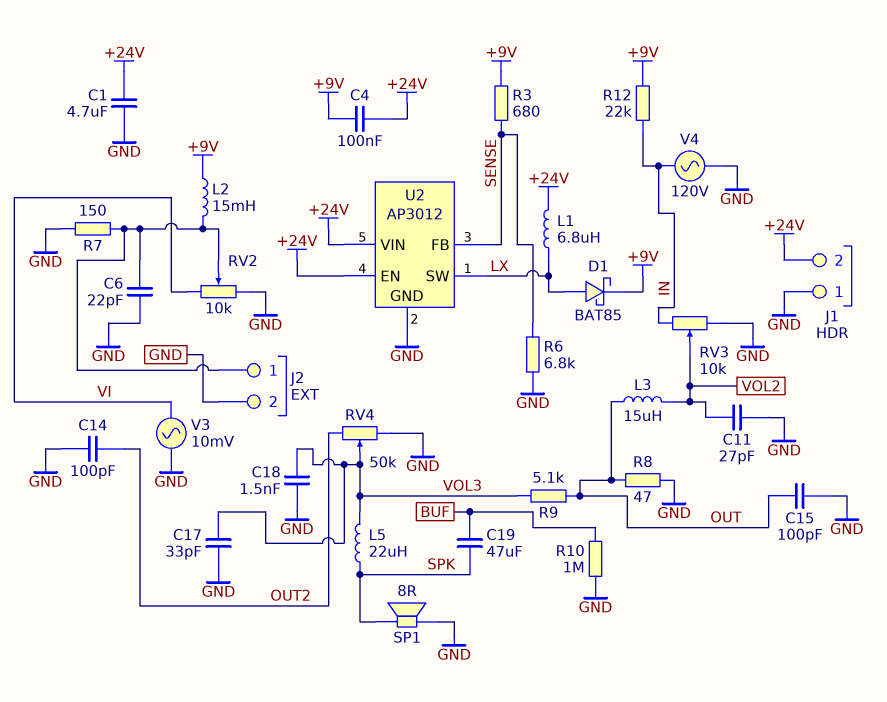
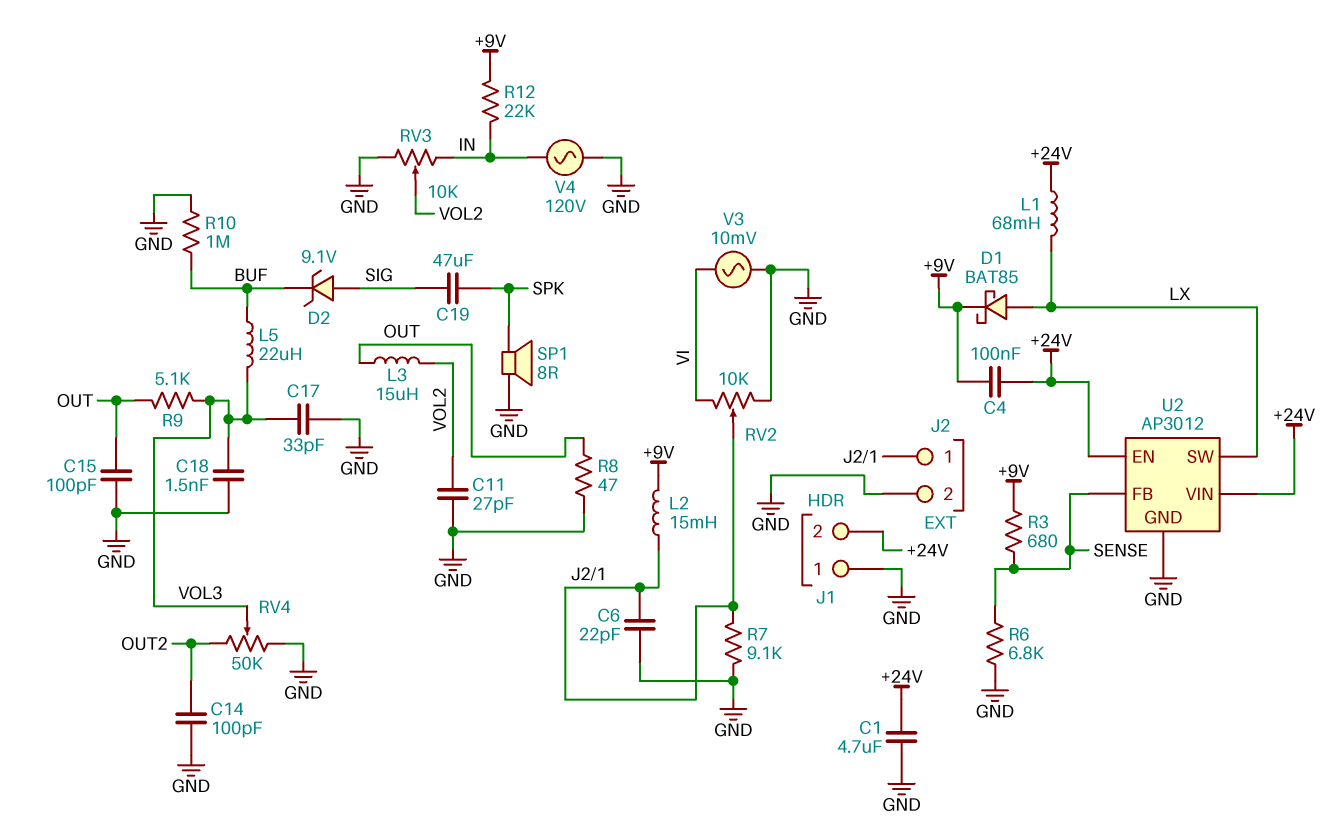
C19: 47uF (BUF, SPK) -> 47uF (SIG, SPK)
D2: none -> zener 9.1V (A SIG, K BUF)
L1: 6.8uH (+24V, LX) -> 68mH (+24V, LX)
L5: 22uH (SPK, VOL3) -> 22uH (BUF, VOL3)
R7: 150 (GND, J2/1) -> 9.1k (GND, J2/1)

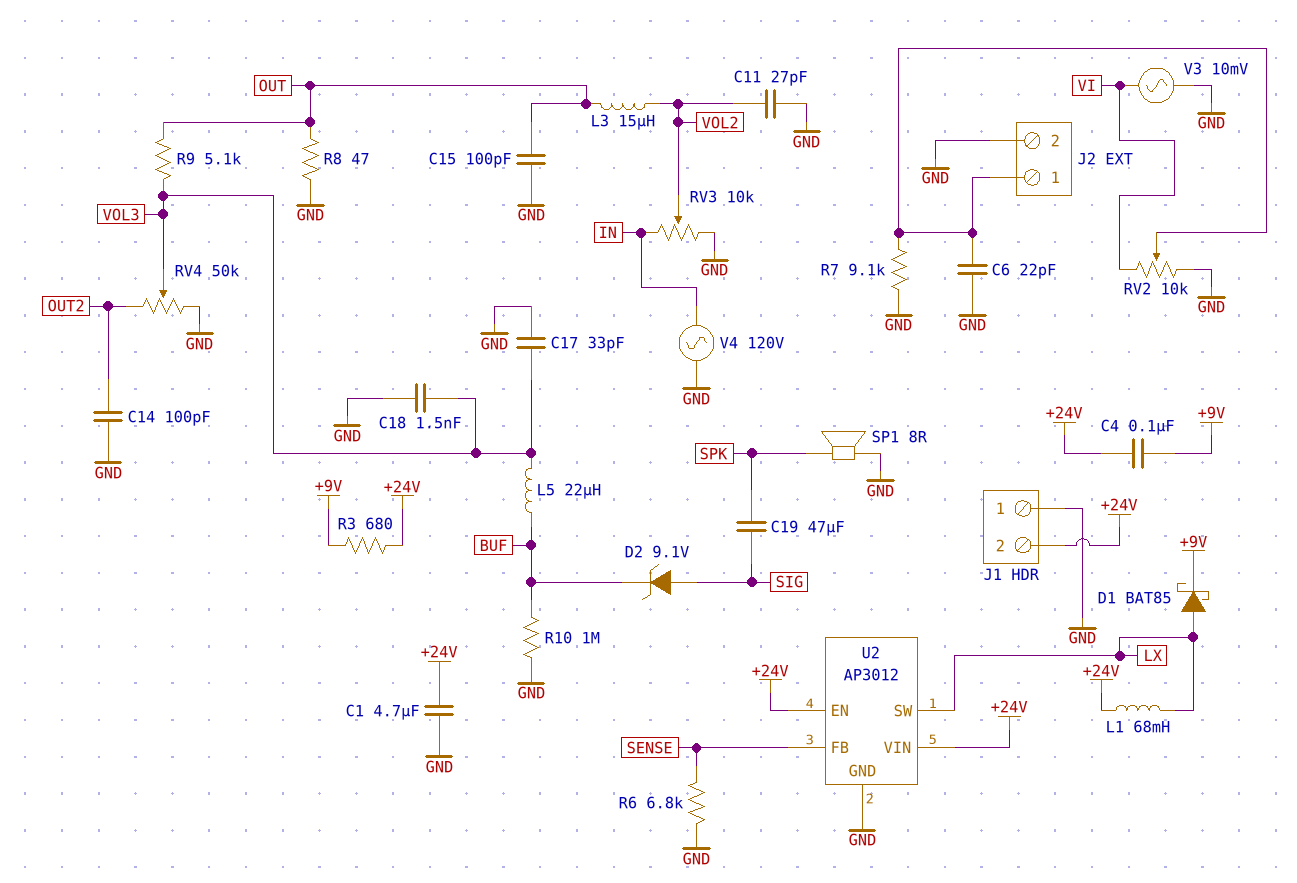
L2: 15mH (+9V, J2/1) -> none
R3: 680 (+9V, SENSE) -> 680 (+9V, +24V)
R12: 22k (+9V, IN) -> none

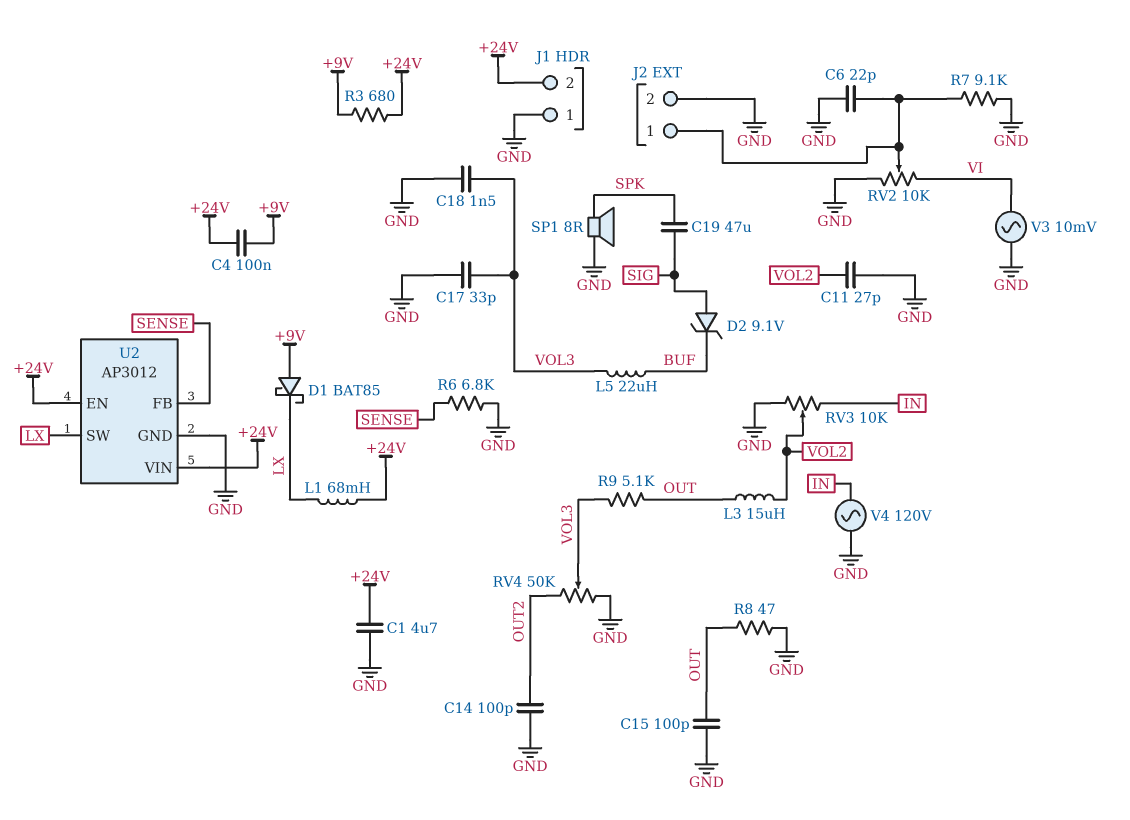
D1: schottky BAT85 (A LX, K +9V) -> schottky BAT85 (A +9V, K LX)
R10: 1M (BUF, GND) -> none

